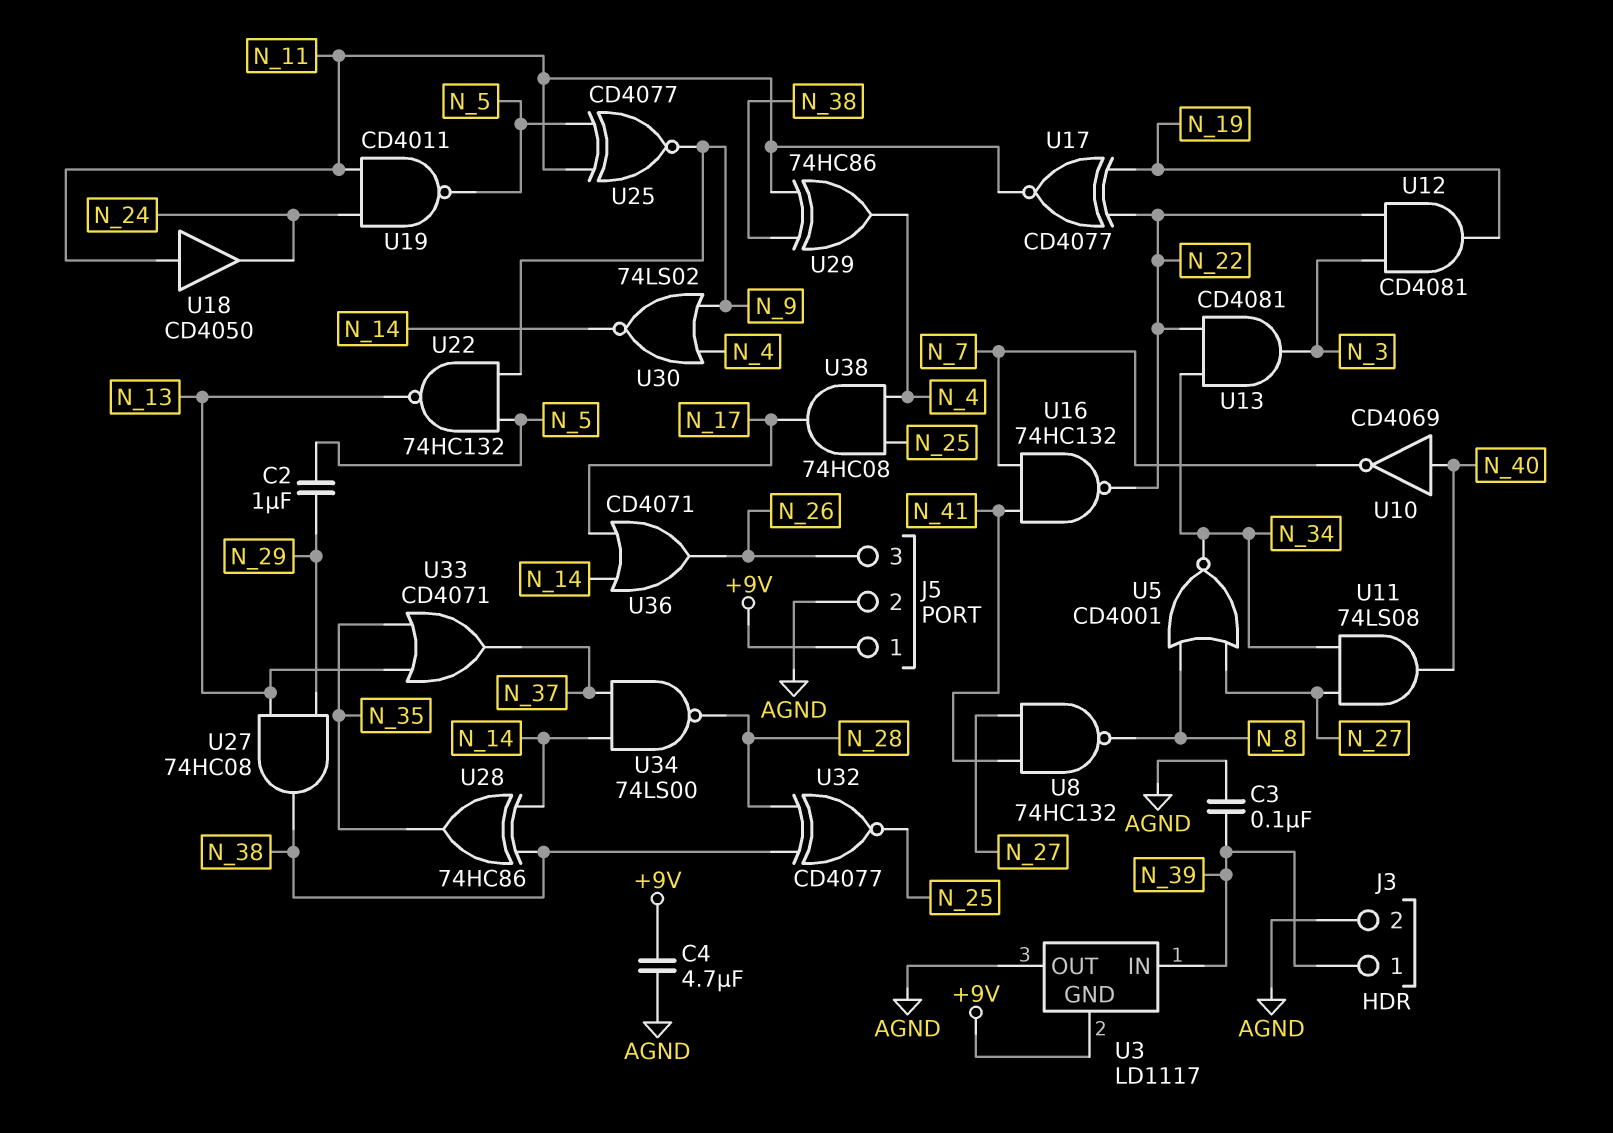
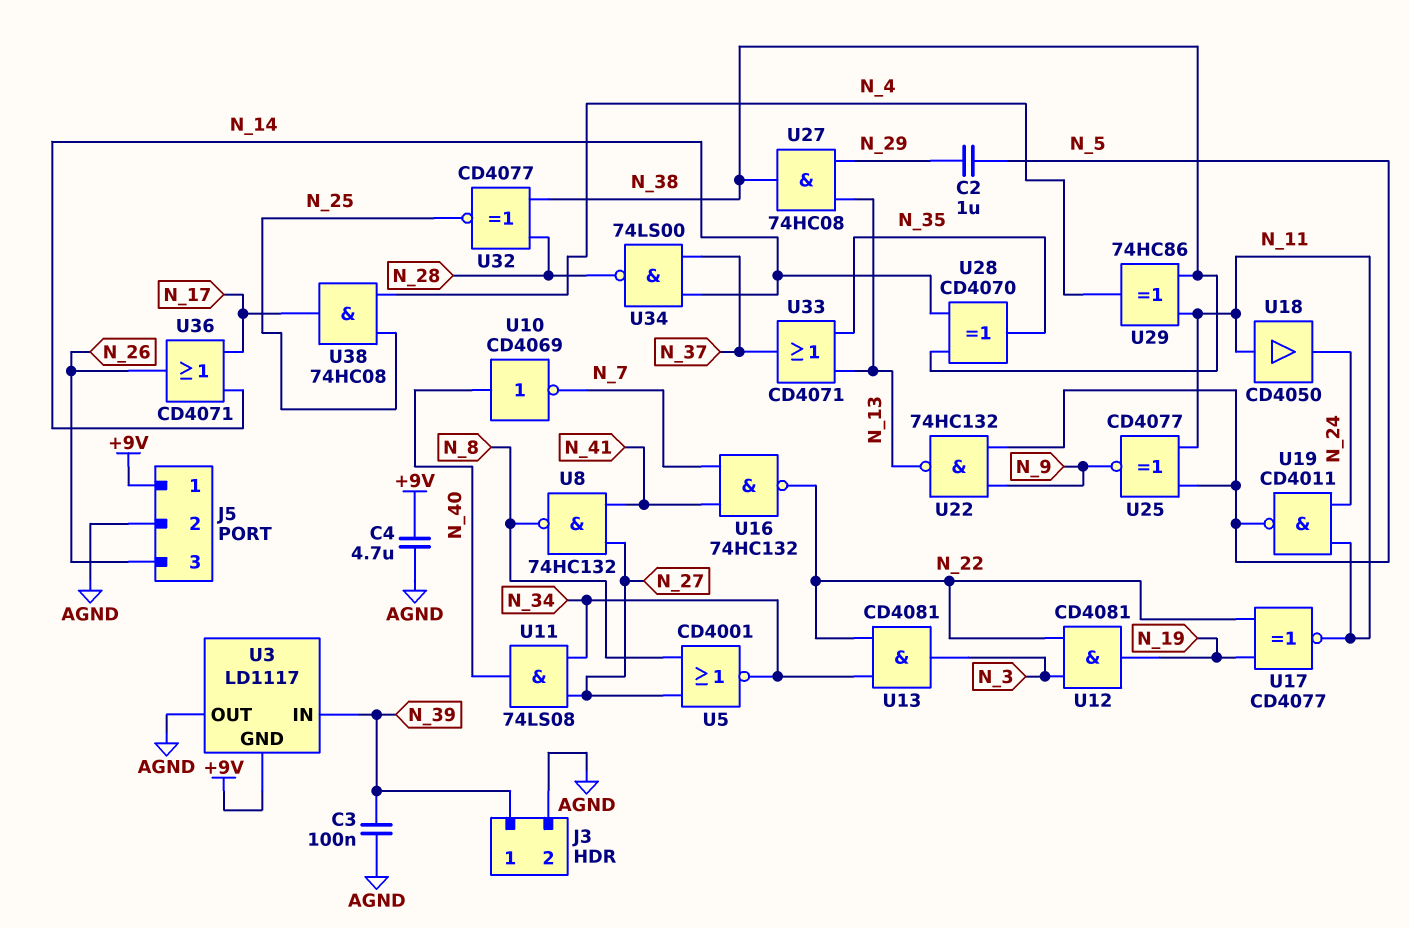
U28: XOR 74HC86 (in N_14, in N_38, out N_35) -> XOR CD4070 (in N_14, in N_38, out N_35)
U30: NOR 74LS02 (in N_4, in N_9, out N_14) -> none

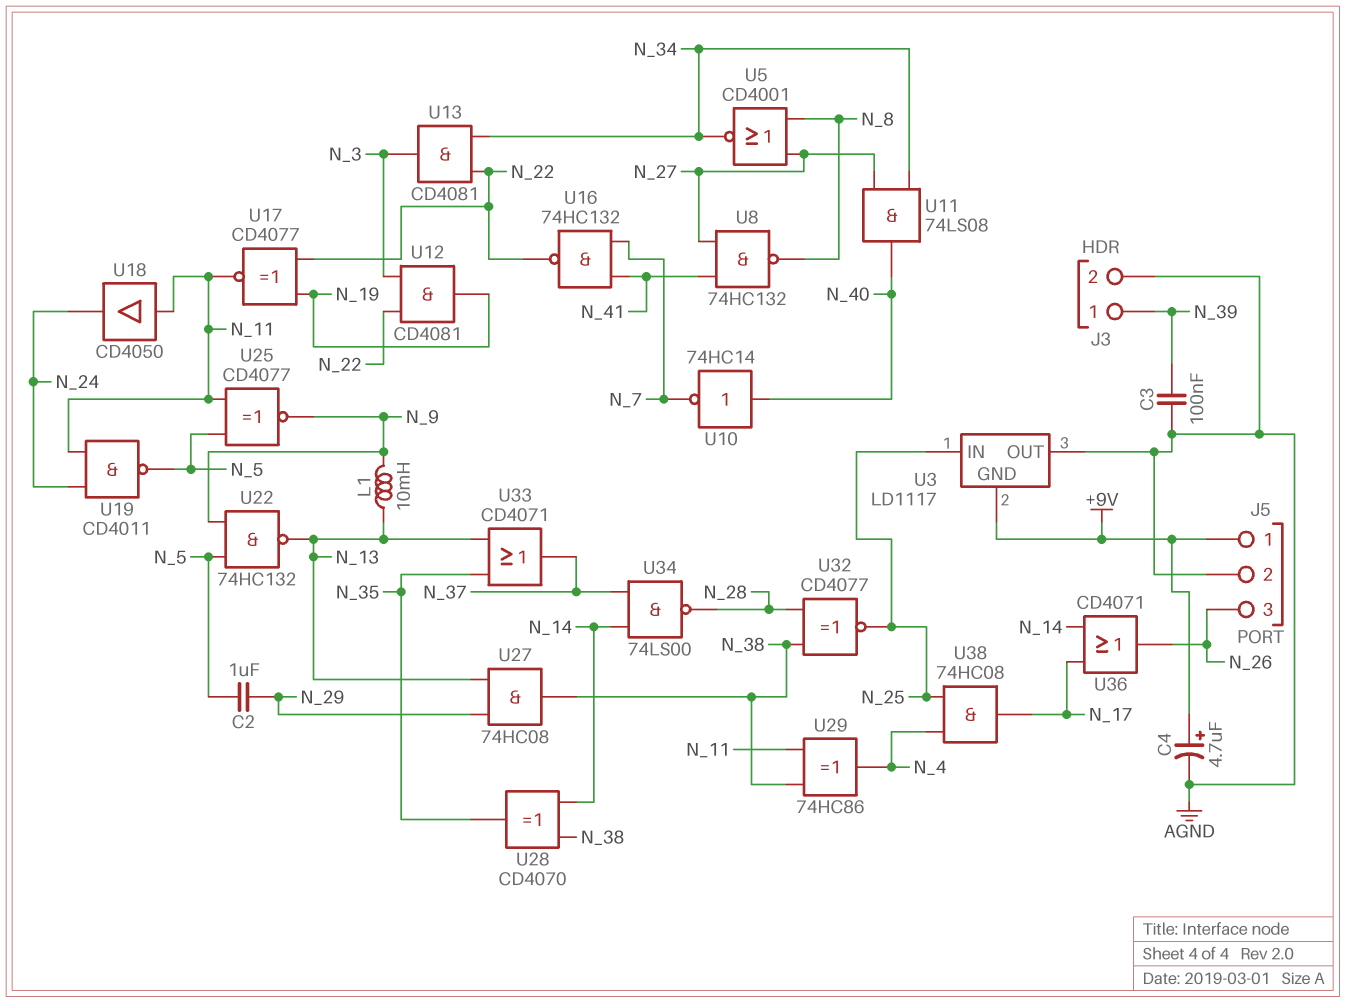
C4: 4.7uF (+9V, AGND) -> 4.7uF (plus +9V, minus AGND)
L1: none -> 10mH (N_9, N_13)
U3 pin IN: N_39 -> N_25
U10: NOT CD4069 (in N_40, out N_7) -> NOT 74HC14 (in N_40, out N_7)

